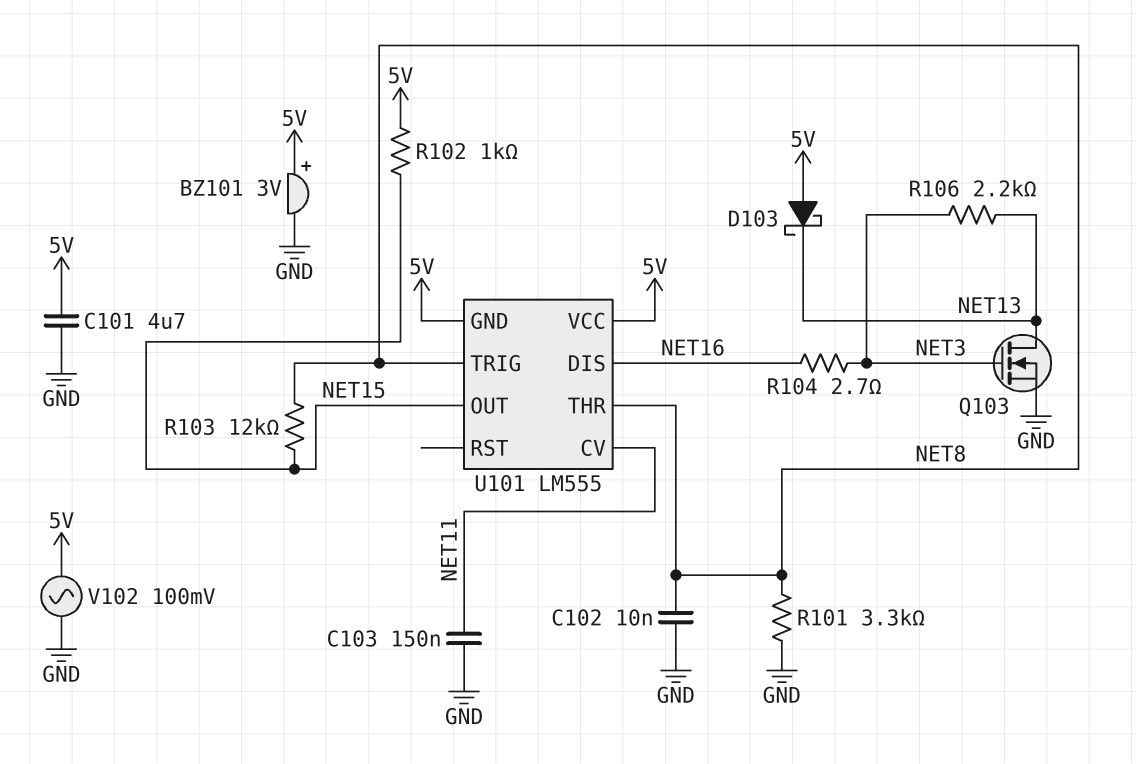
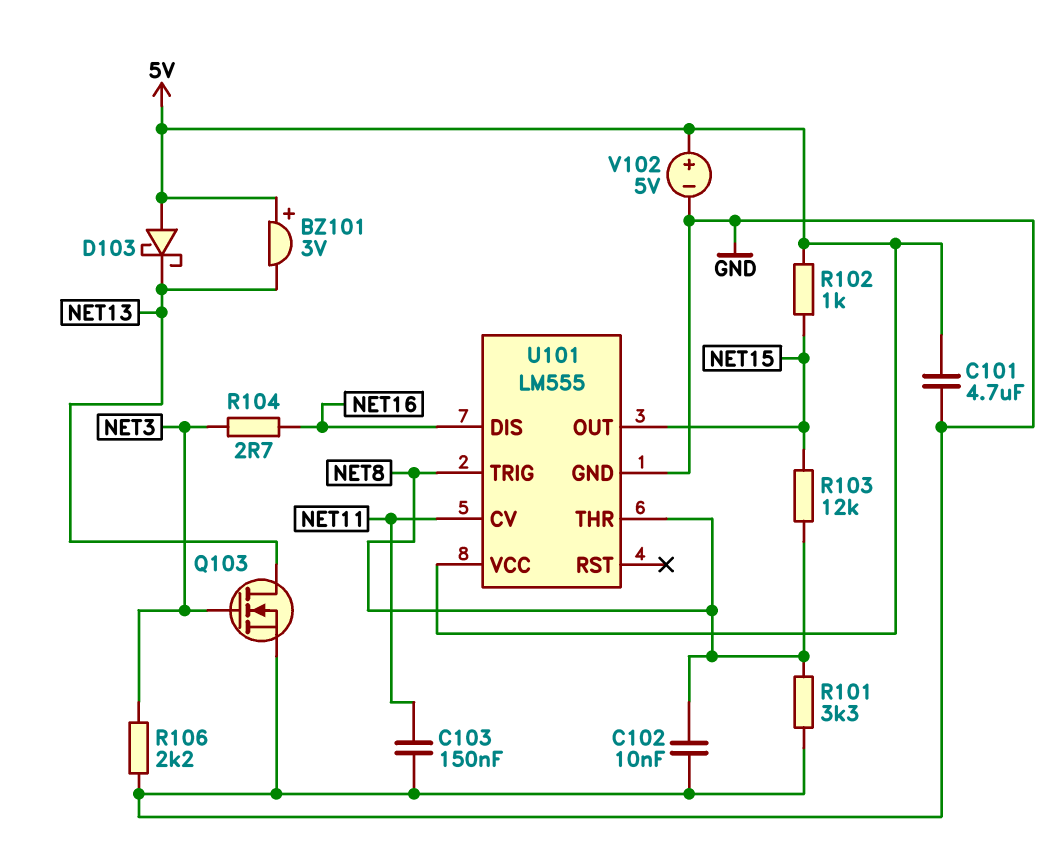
BZ101: buzzer 3V (plus 5V, minus GND) -> buzzer 3V (plus 5V, minus NET13)
R106: 2.2k (NET3, NET13) -> 2.2k (GND, NET3)
U101 pin GND: 5V -> GND
V102: AC 100mV (5V, GND) -> 5V (plus 5V, minus GND)

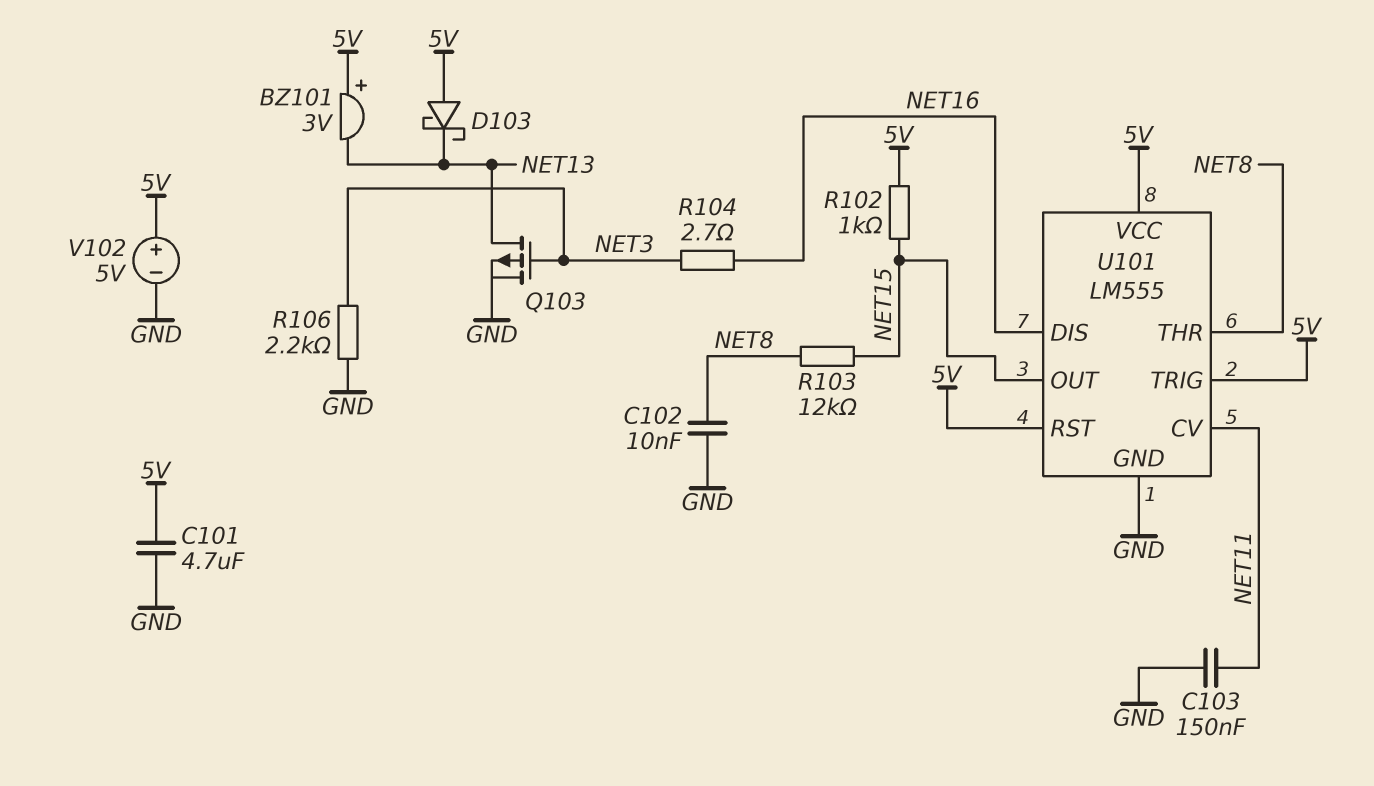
Q103: NMOS (G NET3, D NET13, S GND) -> PMOS (G NET3, D NET13, S GND)
R101: 3.3k (GND, NET8) -> none
U101 pin RST: none -> 5V
U101 pin TRIG: NET8 -> 5V

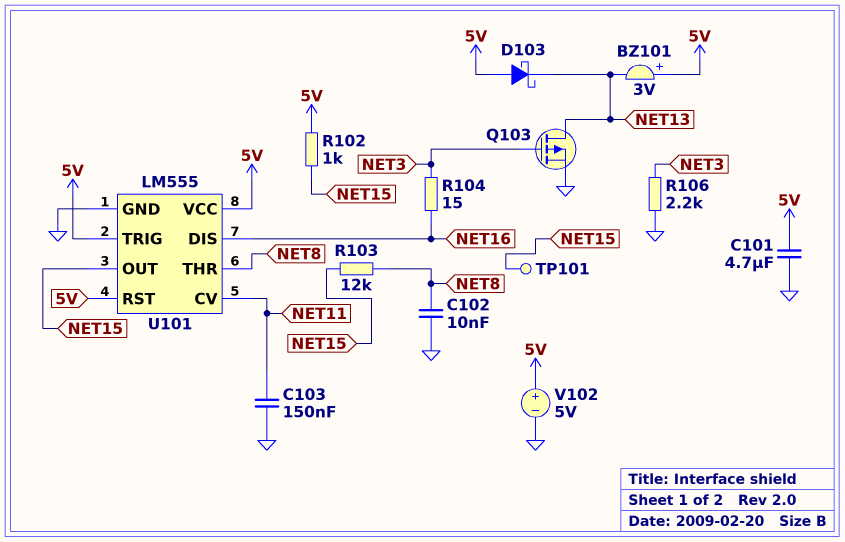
R104: 2.7 (NET3, NET16) -> 15 (NET3, NET16)
TP101: none -> test point (NET15)

